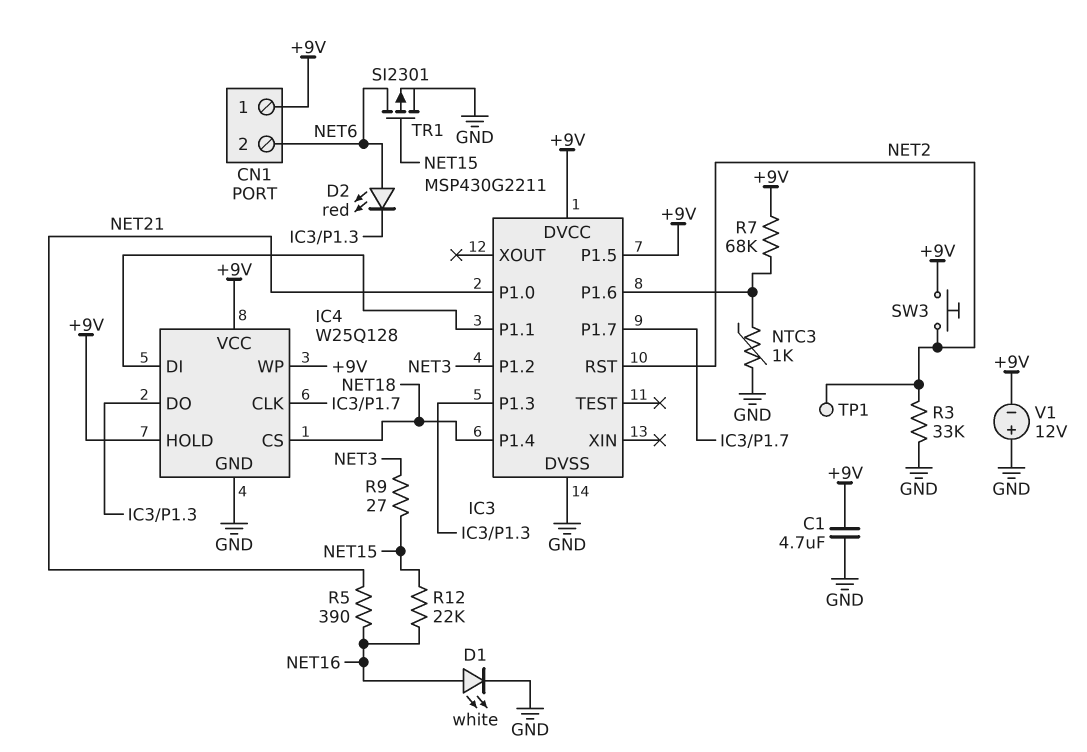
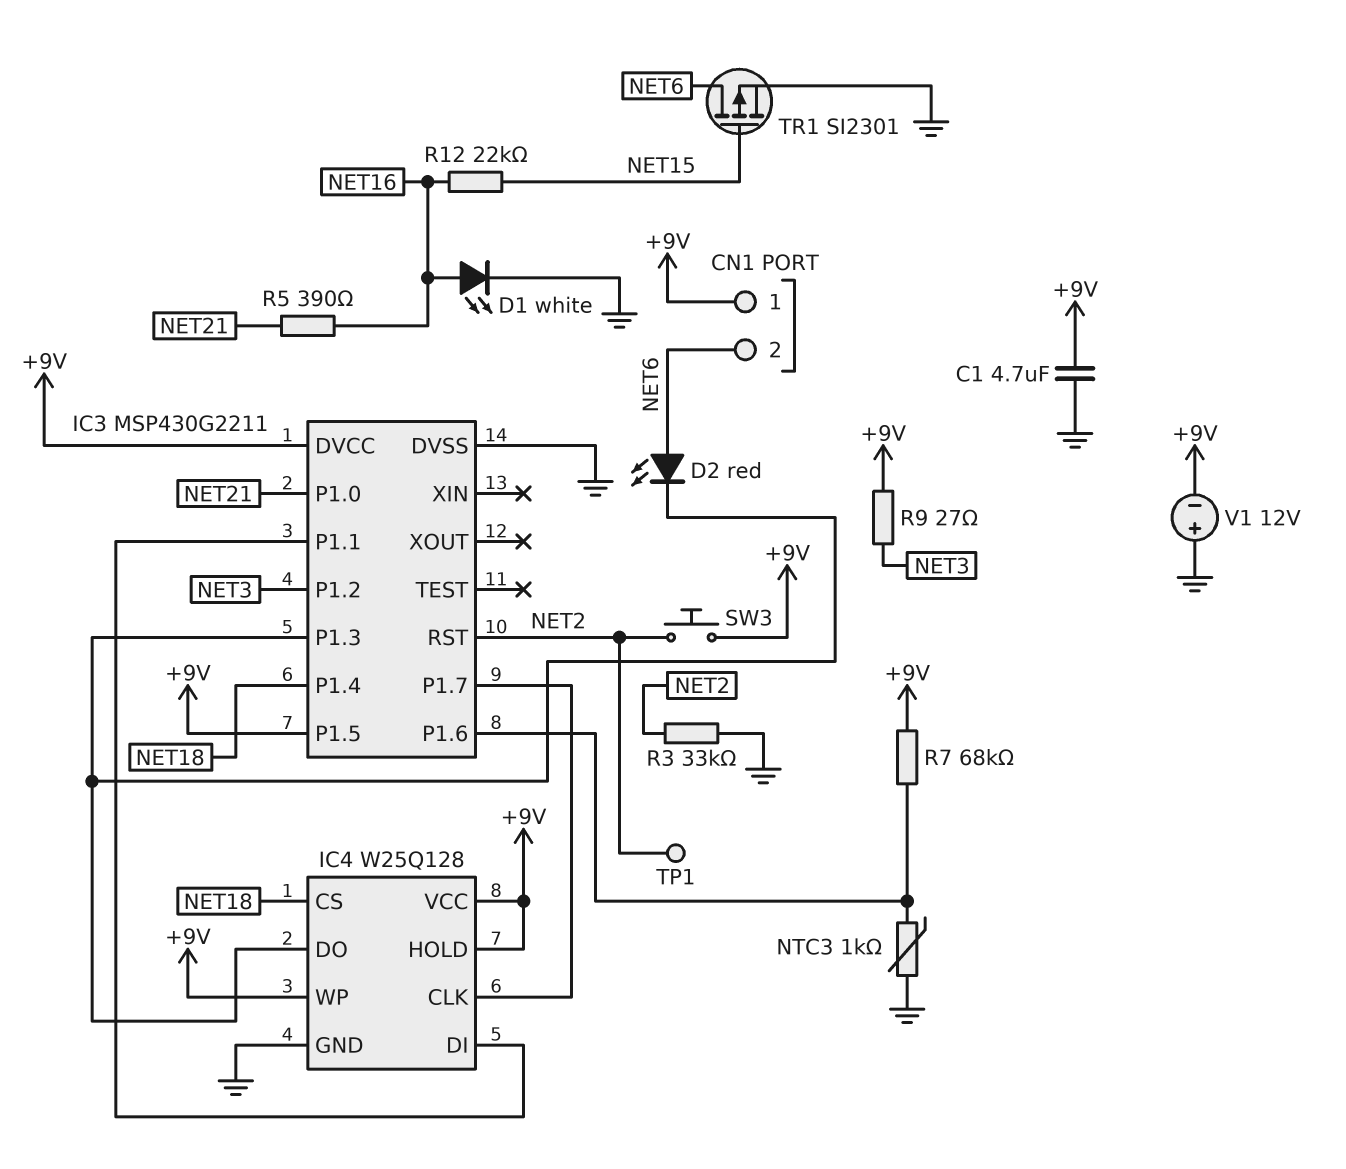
R9: 27 (NET3, NET15) -> 27 (+9V, NET3)

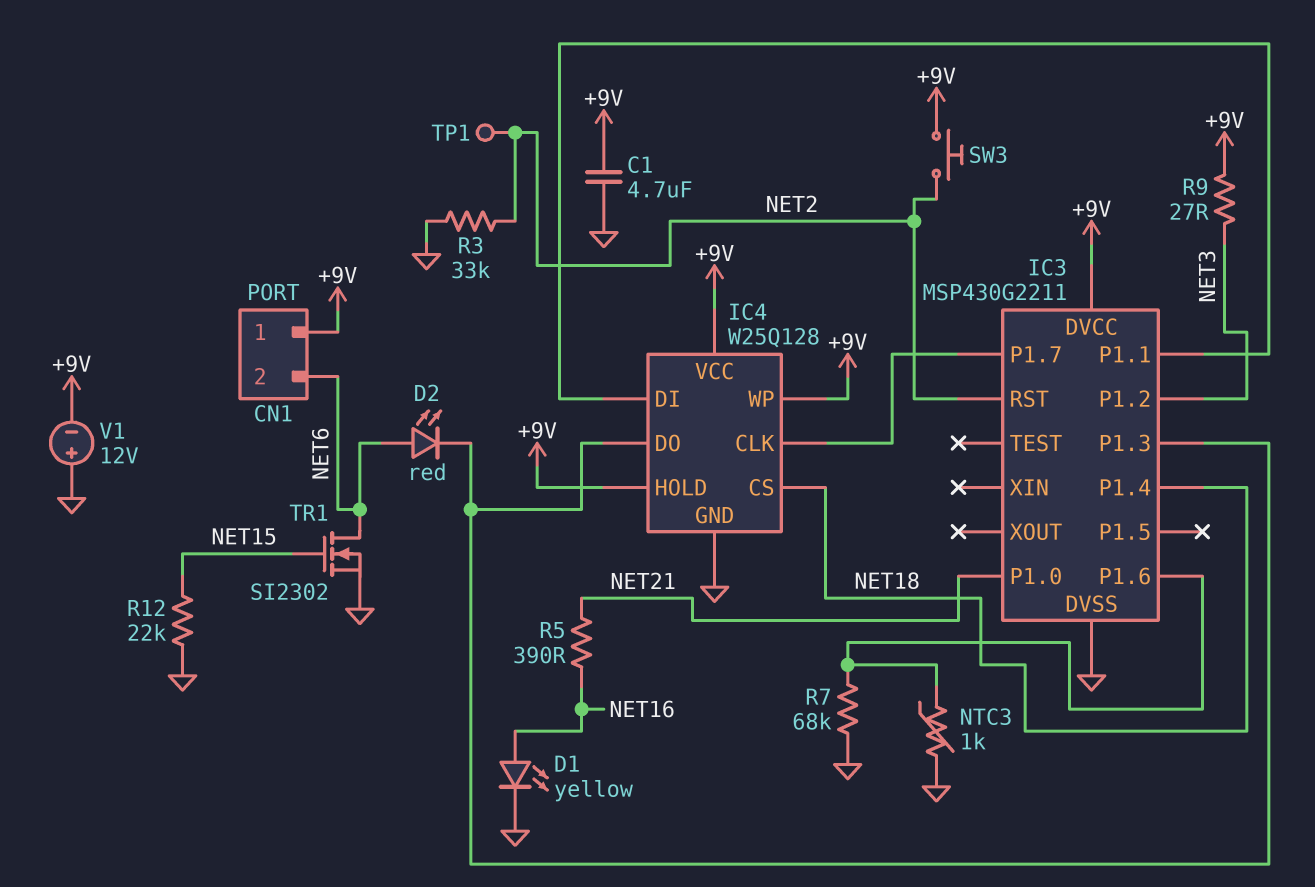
D1: LED white (A NET16, K GND) -> LED yellow (A NET16, K GND)
IC3 pin P1.5: +9V -> none
R7: 68k (+9V, IC3/P1.6) -> 68k (GND, IC3/P1.6)
R12: 22k (NET15, NET16) -> 22k (GND, NET15)
TR1: PMOS SI2301 (G NET15, D NET6, S GND) -> NMOS SI2302 (G NET15, D NET6, S GND)

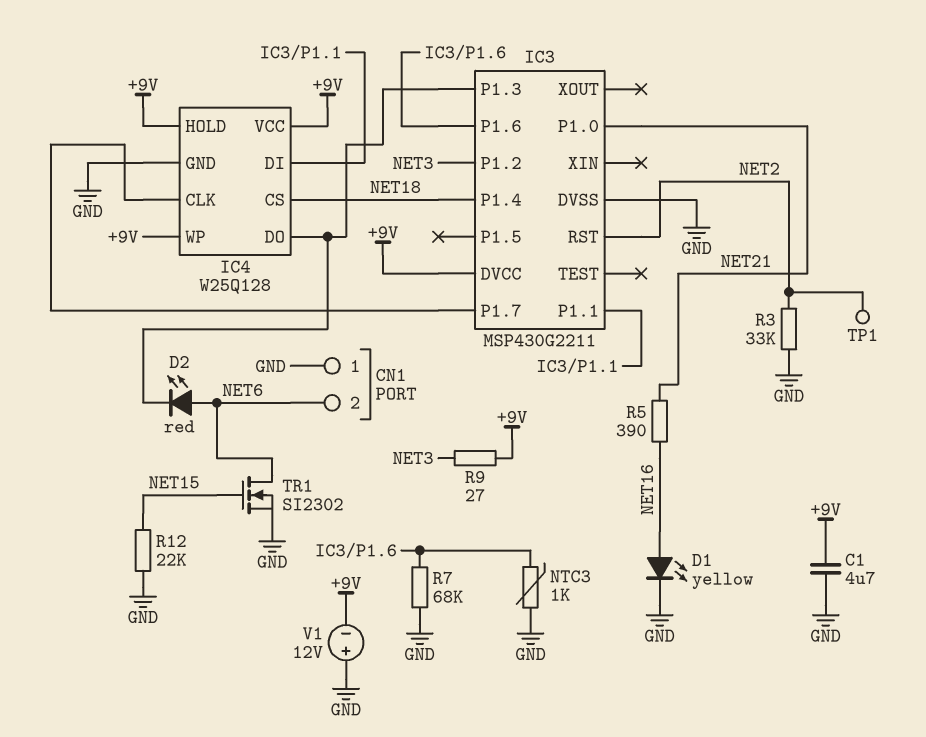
CN1 pin 1: +9V -> GND
SW3: button (+9V, NET2) -> none

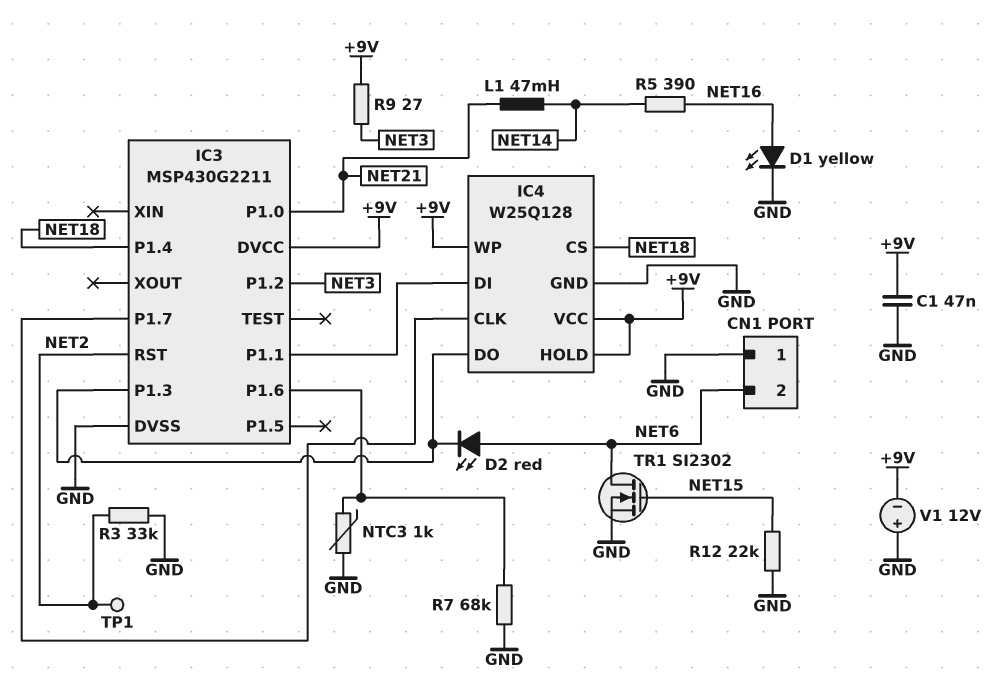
C1: 4.7uF (+9V, GND) -> 47nF (+9V, GND)
L1: none -> 47mH (NET14, NET21)
R5: 390 (NET16, NET21) -> 390 (NET14, NET16)

